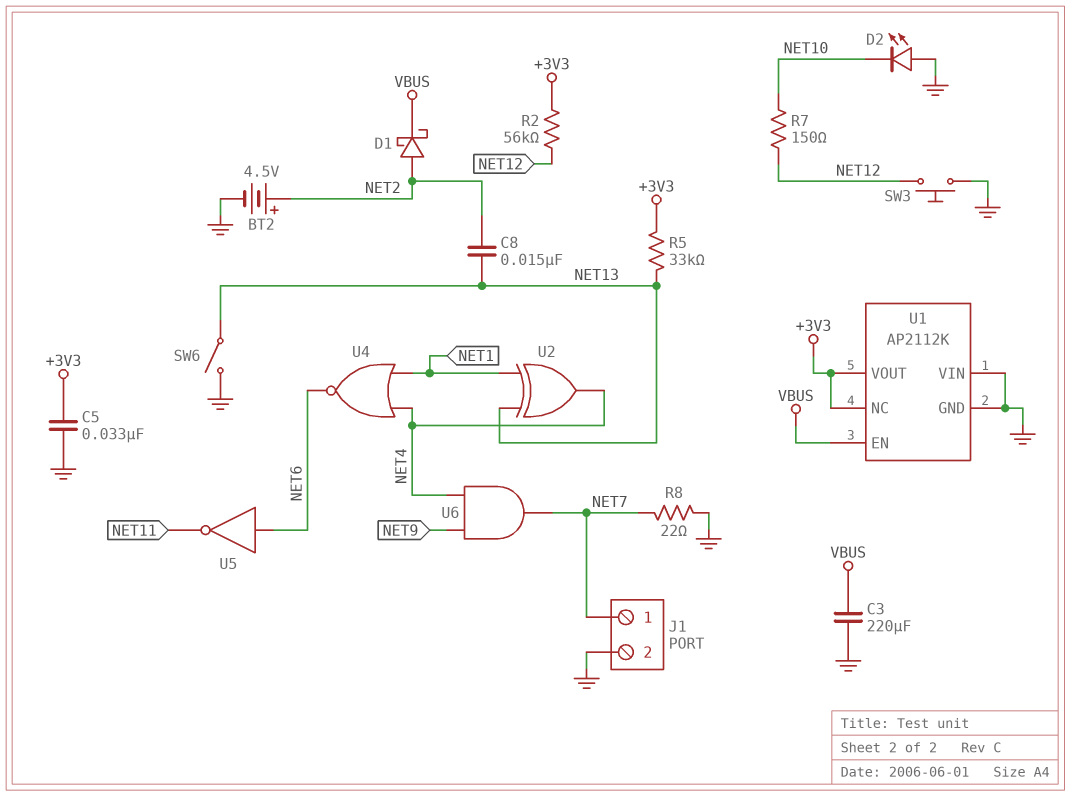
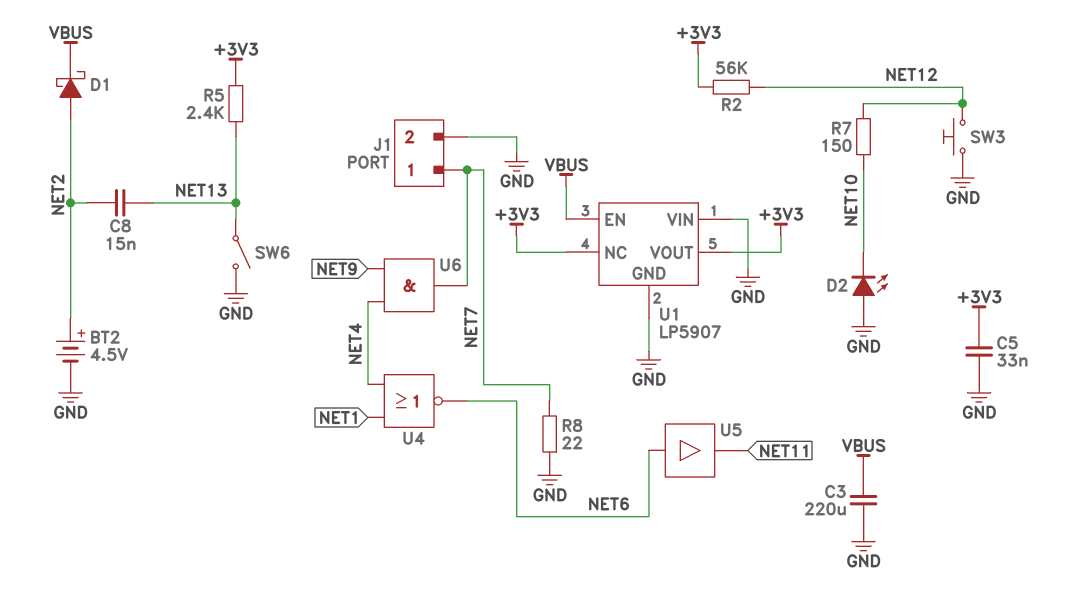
R5: 33k (+3V3, NET13) -> 2.4k (+3V3, NET13)
U1: AP2112K -> LP5907
U2: XOR (in NET1, in NET13, out NET4) -> none
U5: NOT (in NET6, out NET11) -> buffer (in NET6, out NET11)

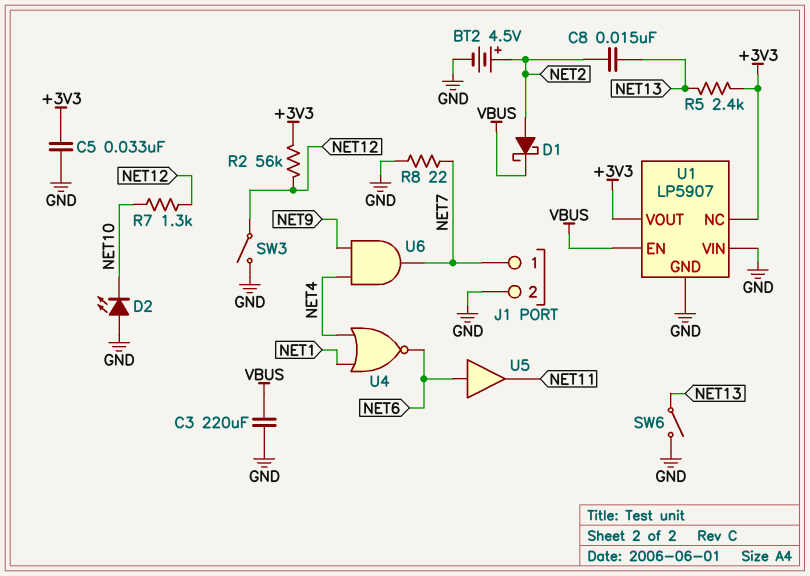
R7: 150 (NET10, NET12) -> 1.3k (NET10, NET12)
SW3: button (GND, NET12) -> switch (GND, NET12)

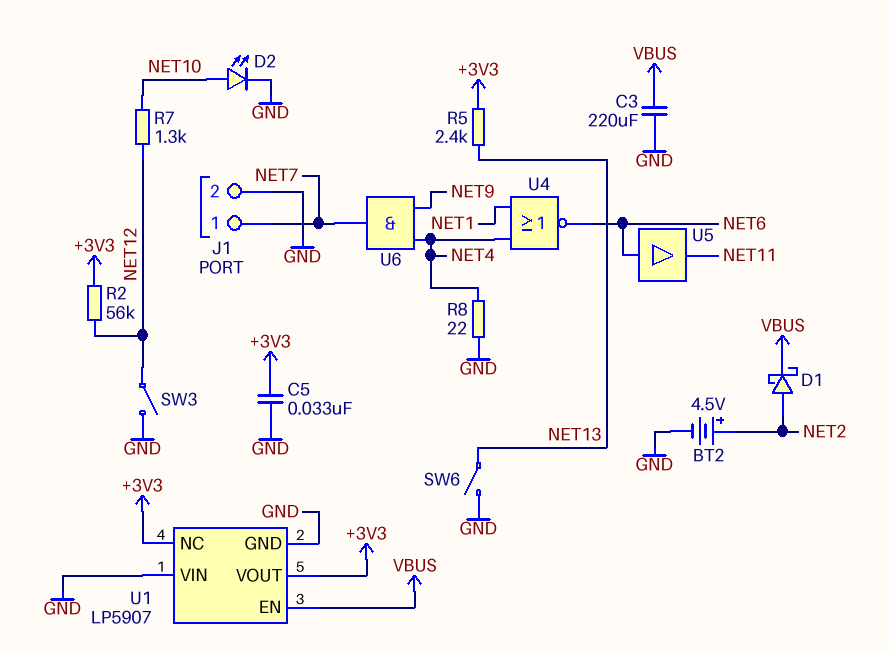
C8: 15nF (NET2, NET13) -> none
D2: LED (A GND, K NET10) -> LED (A NET10, K GND)
R8: 22 (GND, NET7) -> 22 (GND, NET4)

